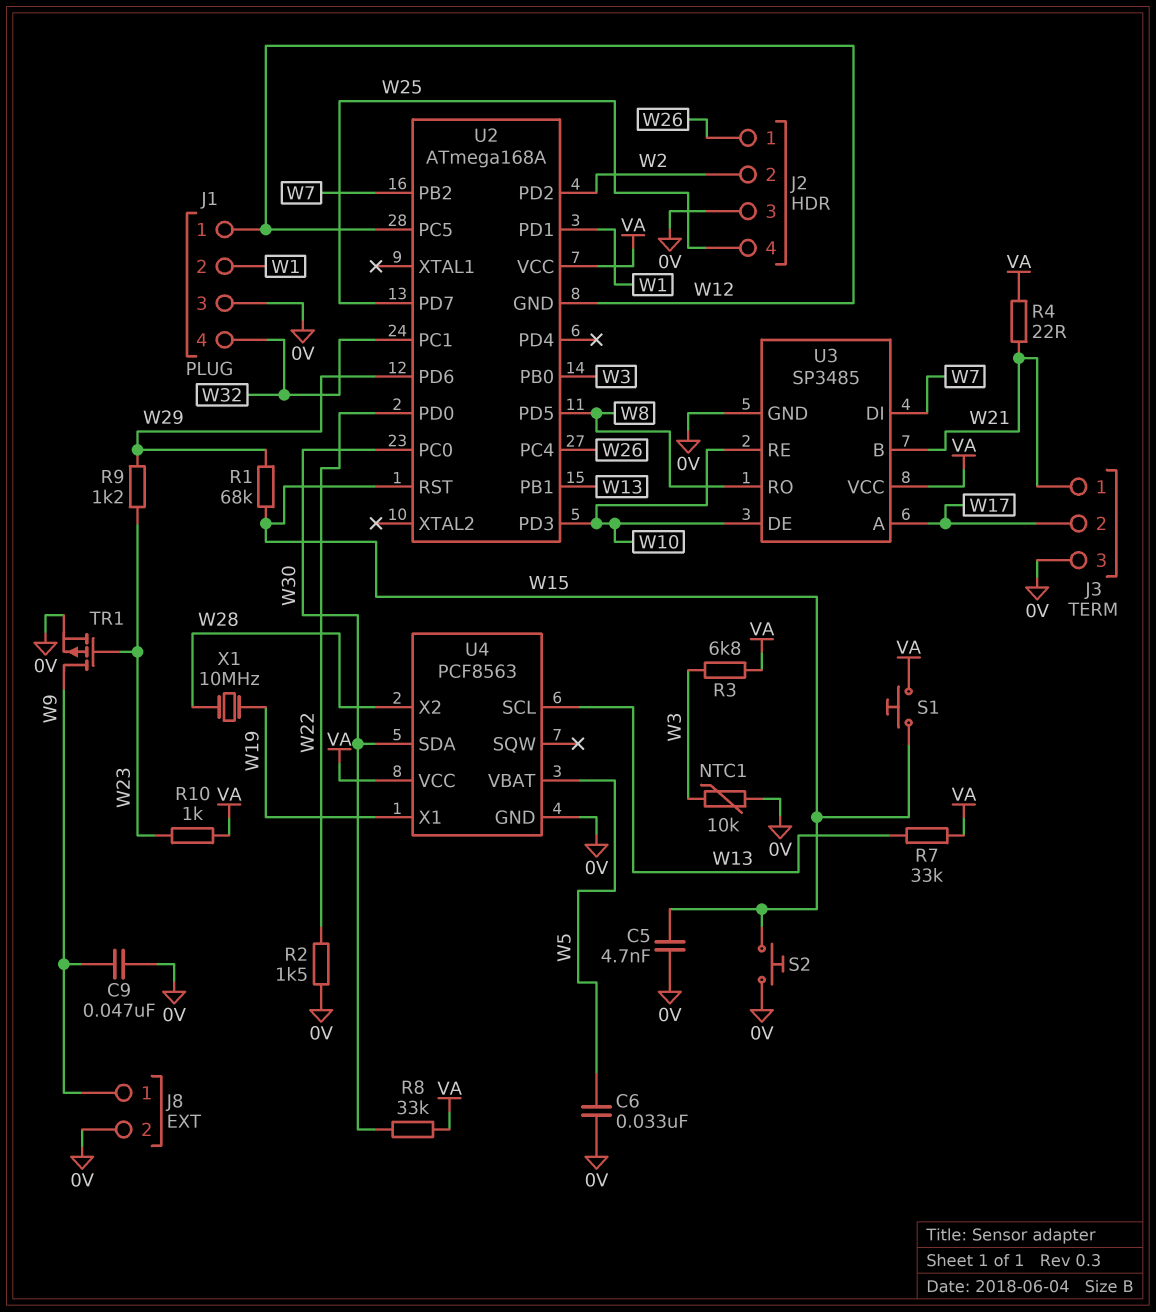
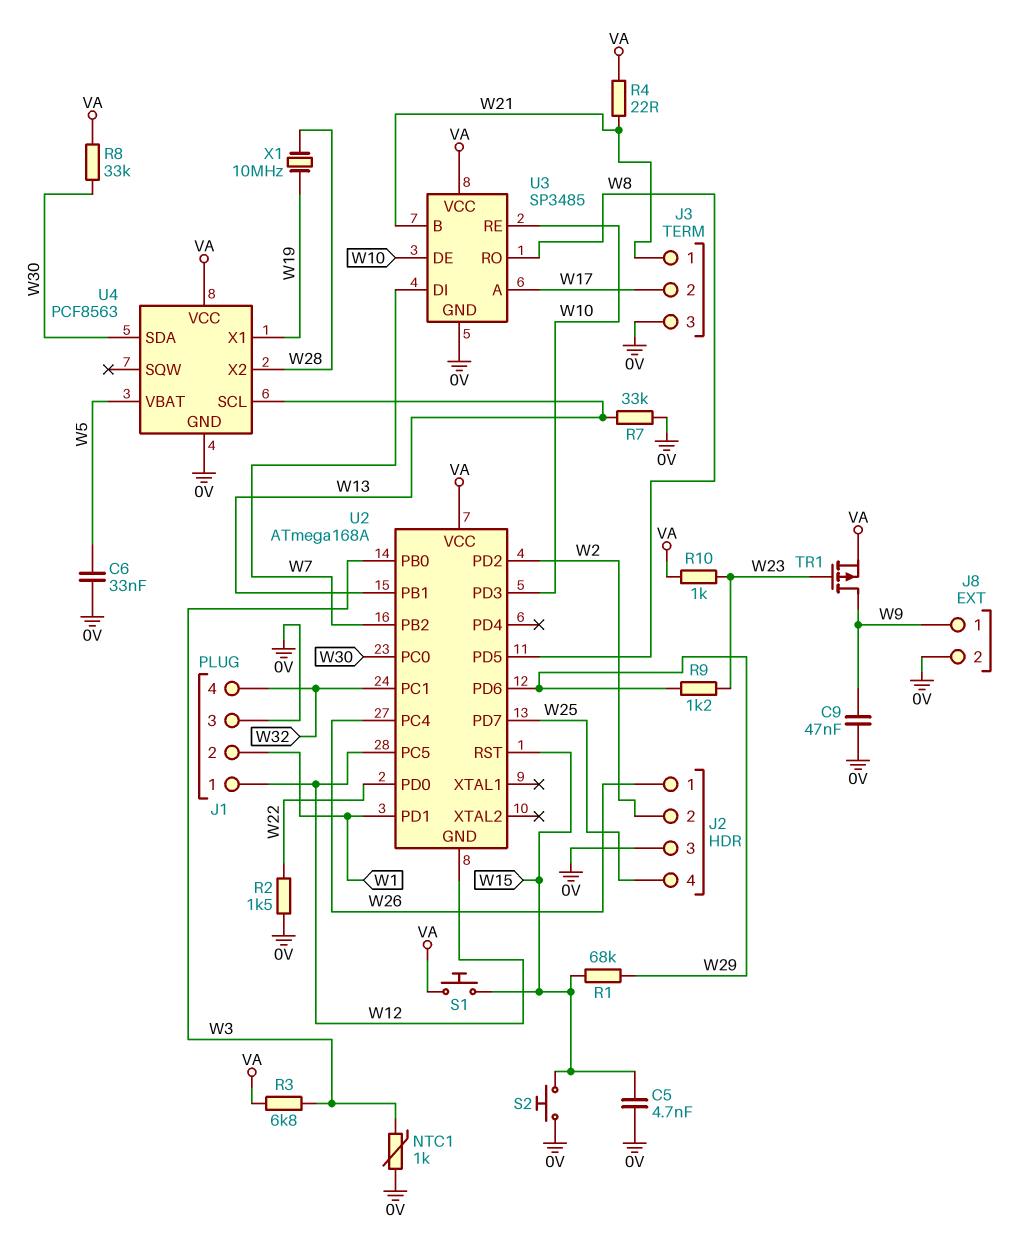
NTC1: 10k (0V, W3) -> 1k (0V, W3)
R7: 33k (VA, W13) -> 33k (0V, W13)
TR1: PMOS (G W23, D W9, S 0V) -> PMOS (G W23, D W9, S VA)

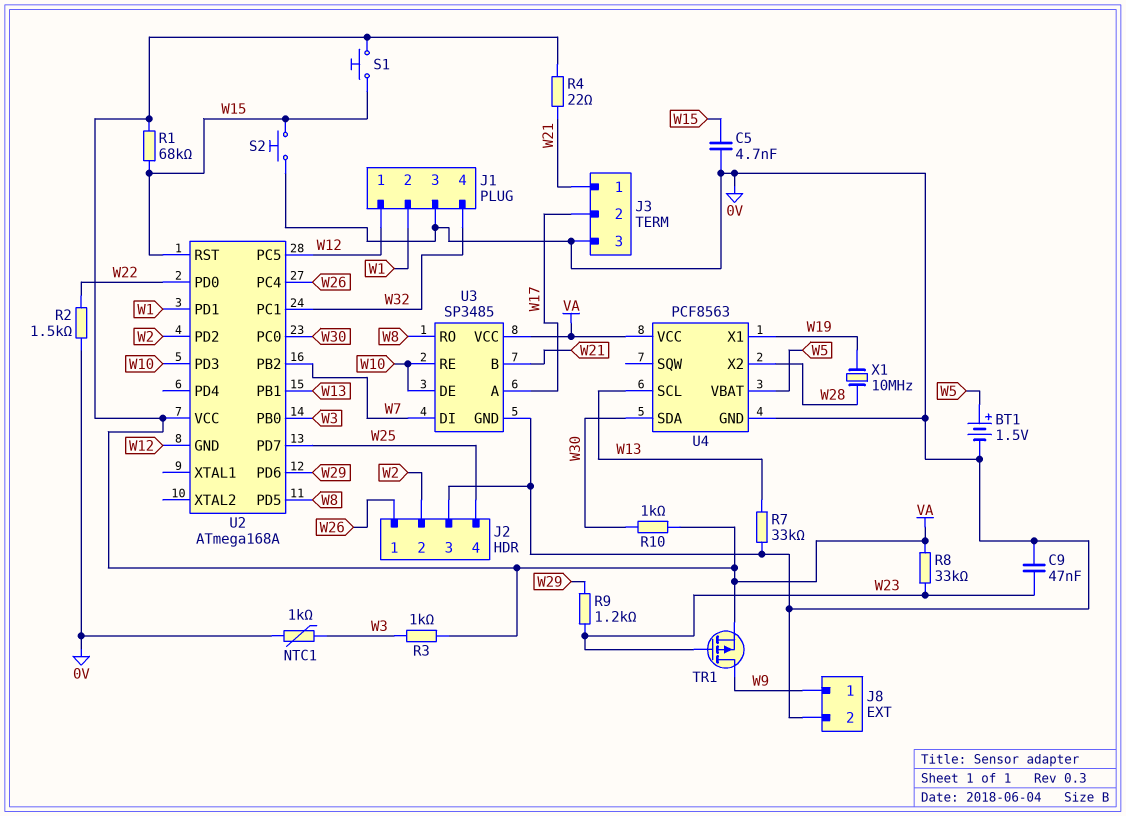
BT1: none -> 1.5V (plus W5, minus 0V)
C6: 33nF (0V, W5) -> none
C9: 47nF (0V, W9) -> 47nF (0V, W23)
R1: 68k (W15, W29) -> 68k (VA, W15)
R3: 6.8k (VA, W3) -> 1k (VA, W3)
R8: 33k (VA, W30) -> 33k (VA, W23)
R10: 1k (VA, W23) -> 1k (VA, W30)

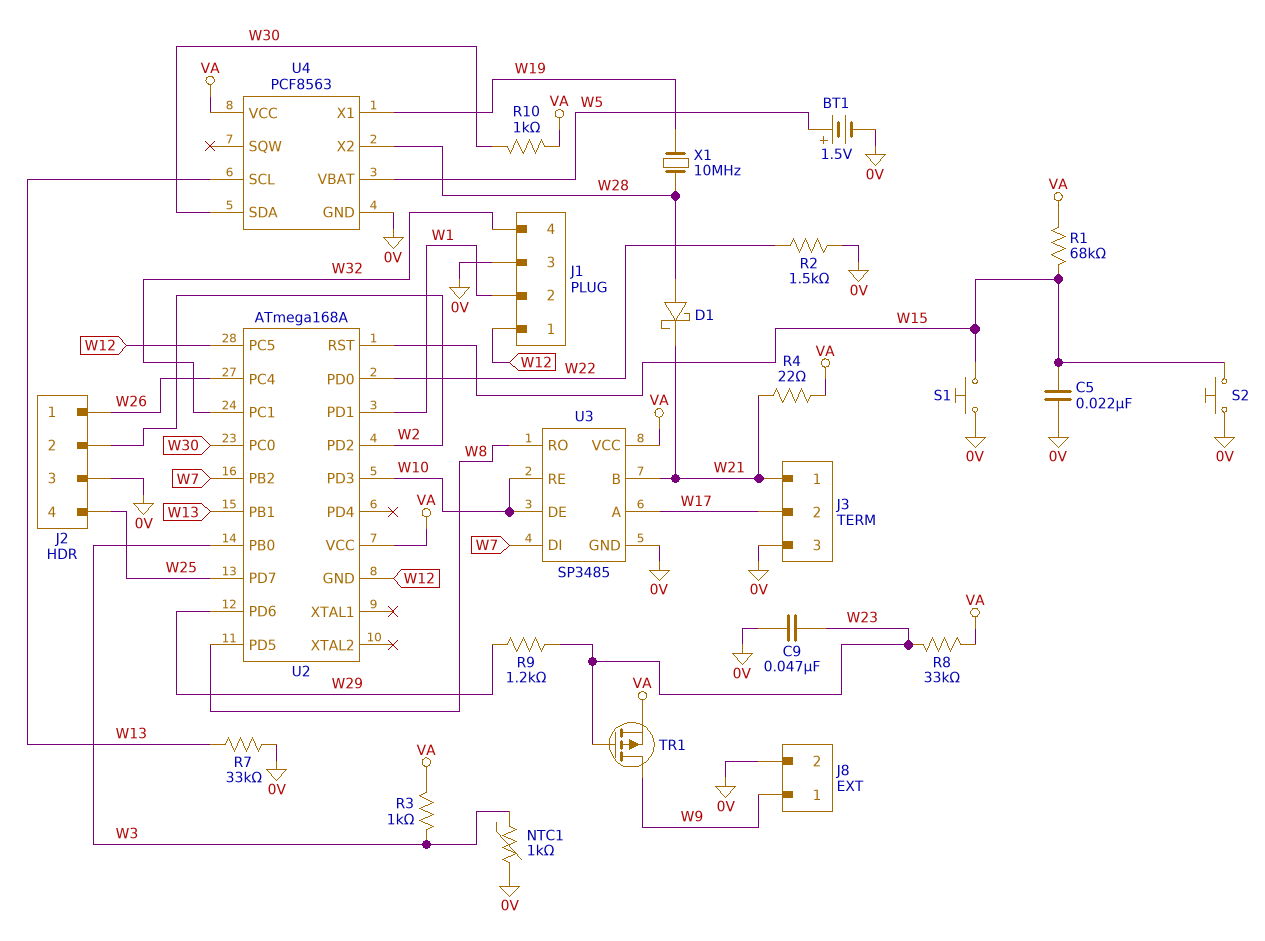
C5: 4.7nF (0V, W15) -> 22nF (0V, W15)
D1: none -> schottky (A W28, K W21)
S1: button (VA, W15) -> button (0V, W15)

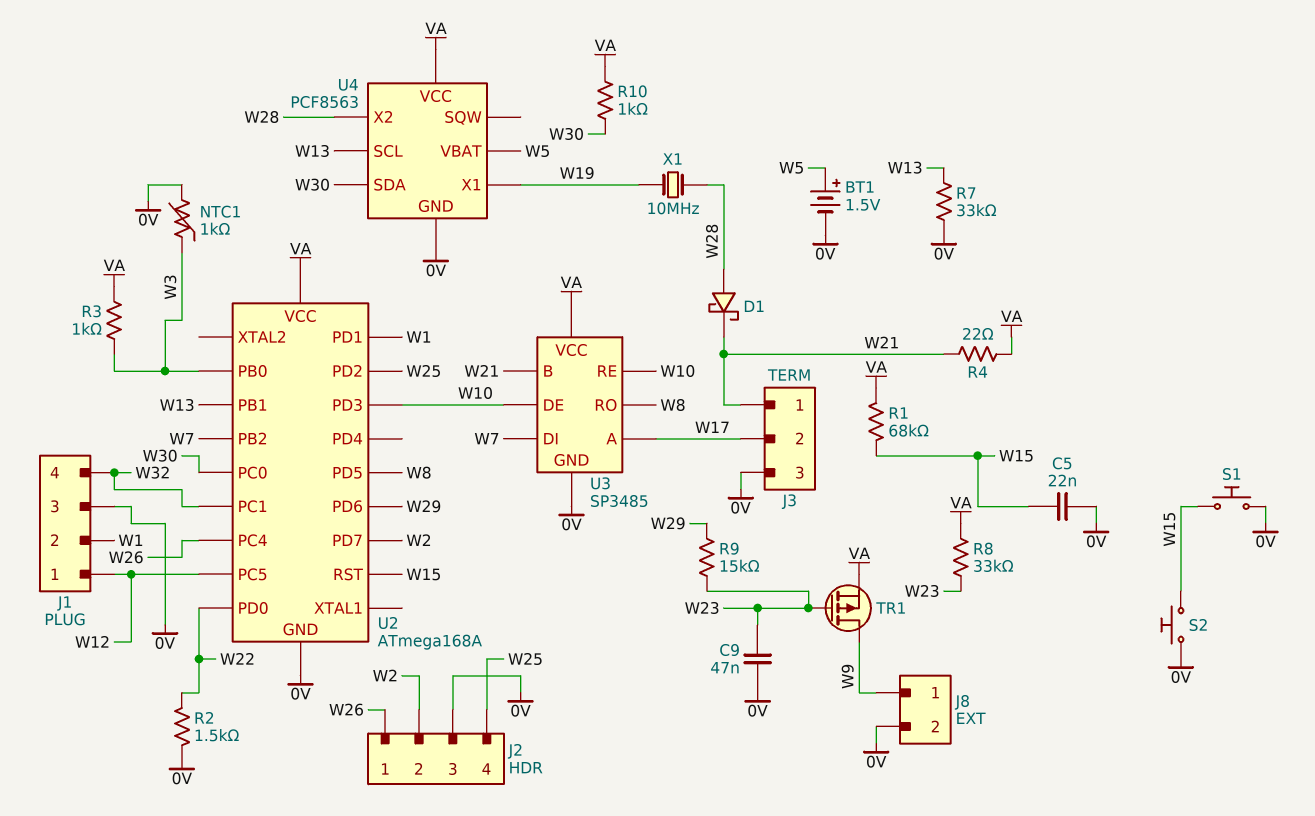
R9: 1.2k (W23, W29) -> 15k (W23, W29)
U2 pin GND: W12 -> 0V
U2 pin PD2: W2 -> W25
U2 pin PD7: W25 -> W2

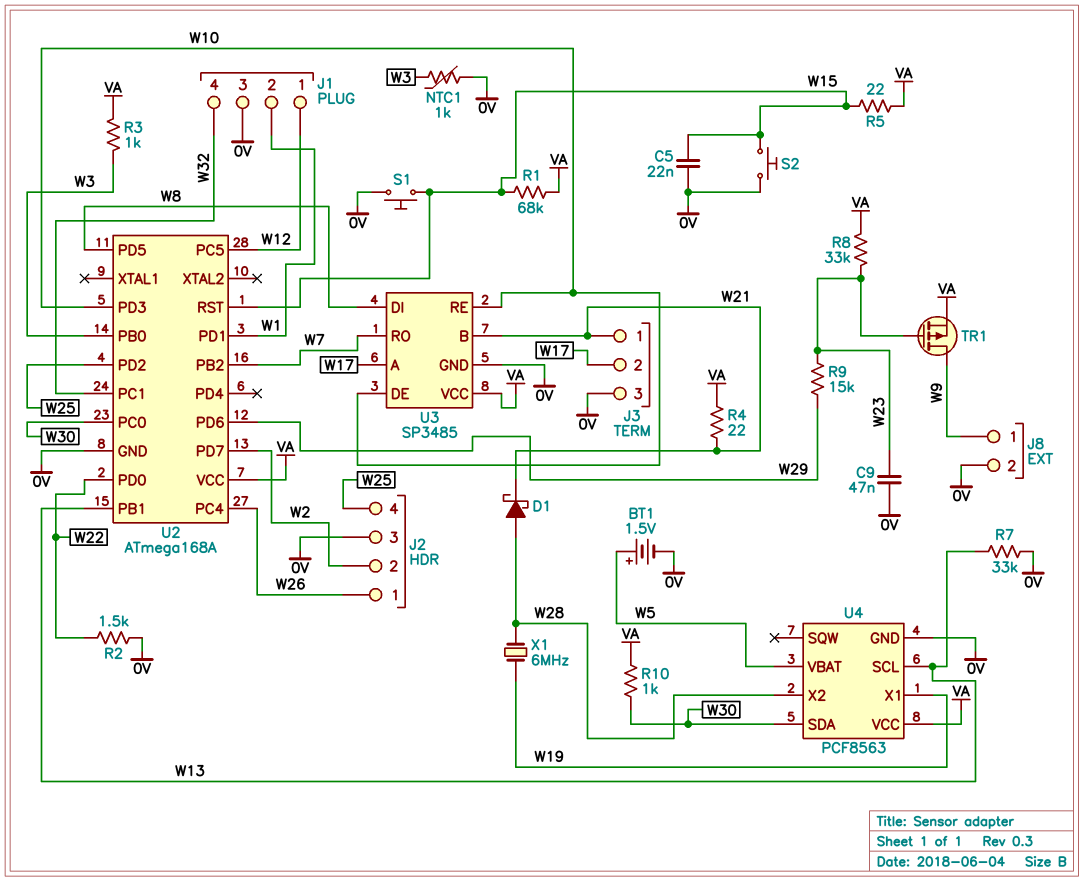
R5: none -> 22 (VA, W15)
U3 pin DI: W7 -> W8
U3 pin RO: W8 -> W7
X1: 10MHz (W19, W28) -> 6MHz (W19, W28)

